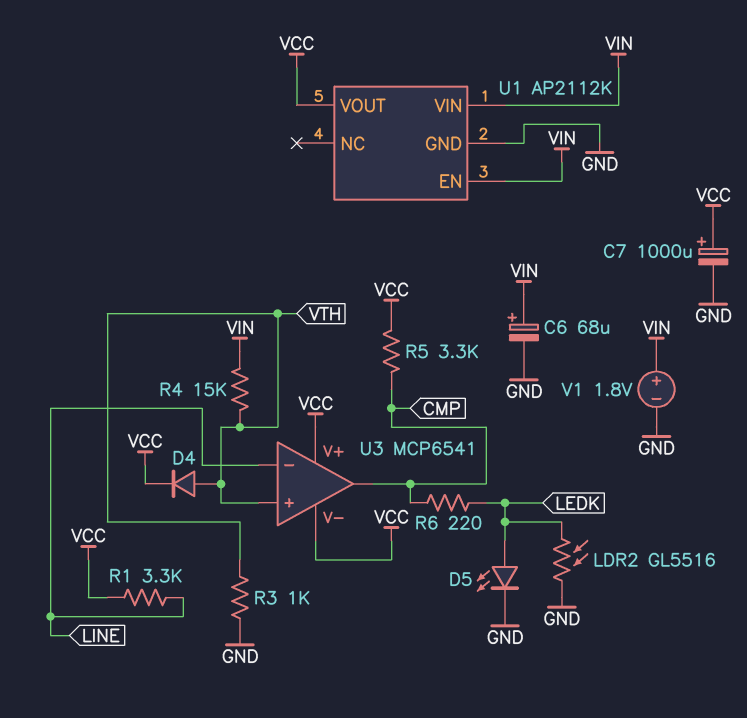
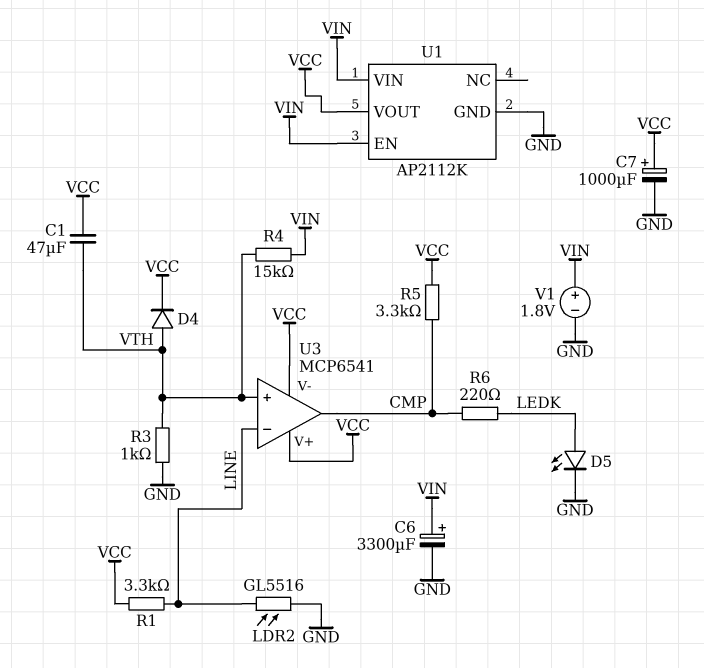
C1: none -> 47uF (VCC, VTH)
C6: 68uF (plus VIN, minus GND) -> 3300uF (plus VIN, minus GND)
LDR2: GL5516 (GND, LEDK) -> GL5516 (GND, LINE)

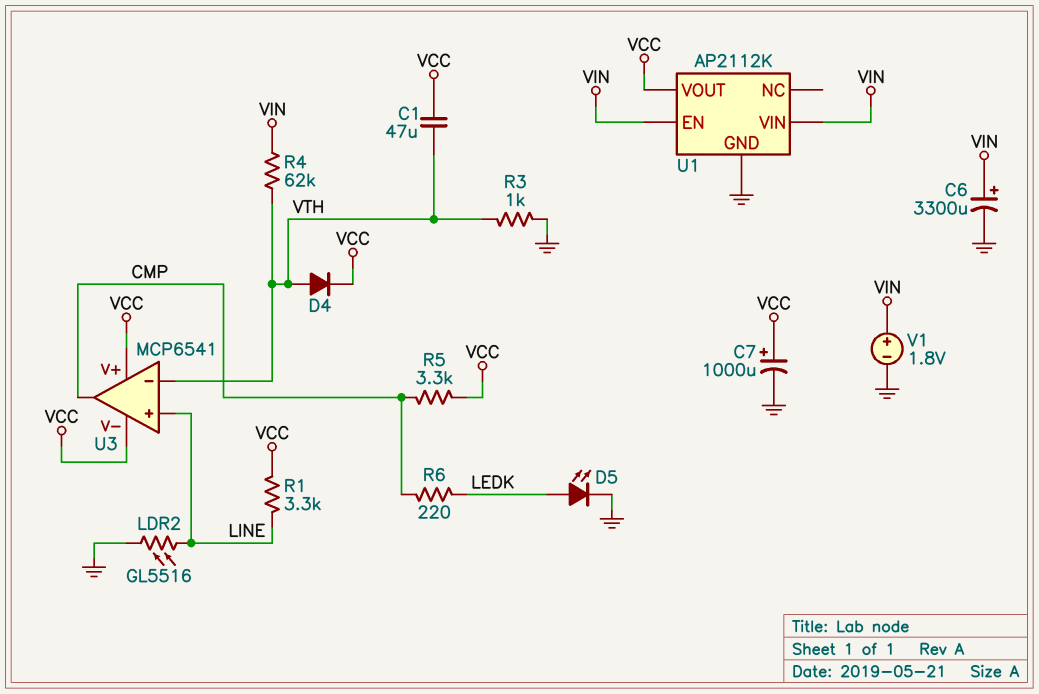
R4: 15k (VIN, VTH) -> 62k (VIN, VTH)
U3 pin in+: VTH -> LINE
U3 pin in-: LINE -> VTH

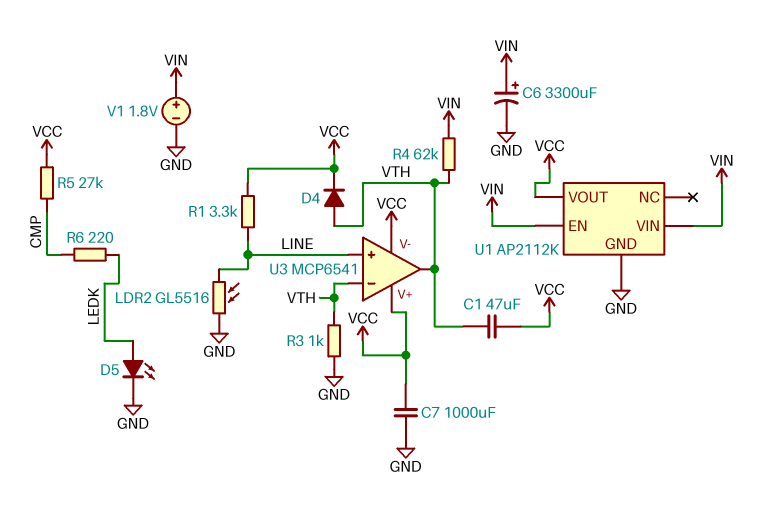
C7: 1000uF (plus VCC, minus GND) -> 1000uF (GND, VCC)
R5: 3.3k (CMP, VCC) -> 27k (CMP, VCC)
U3 pin out: CMP -> VTH

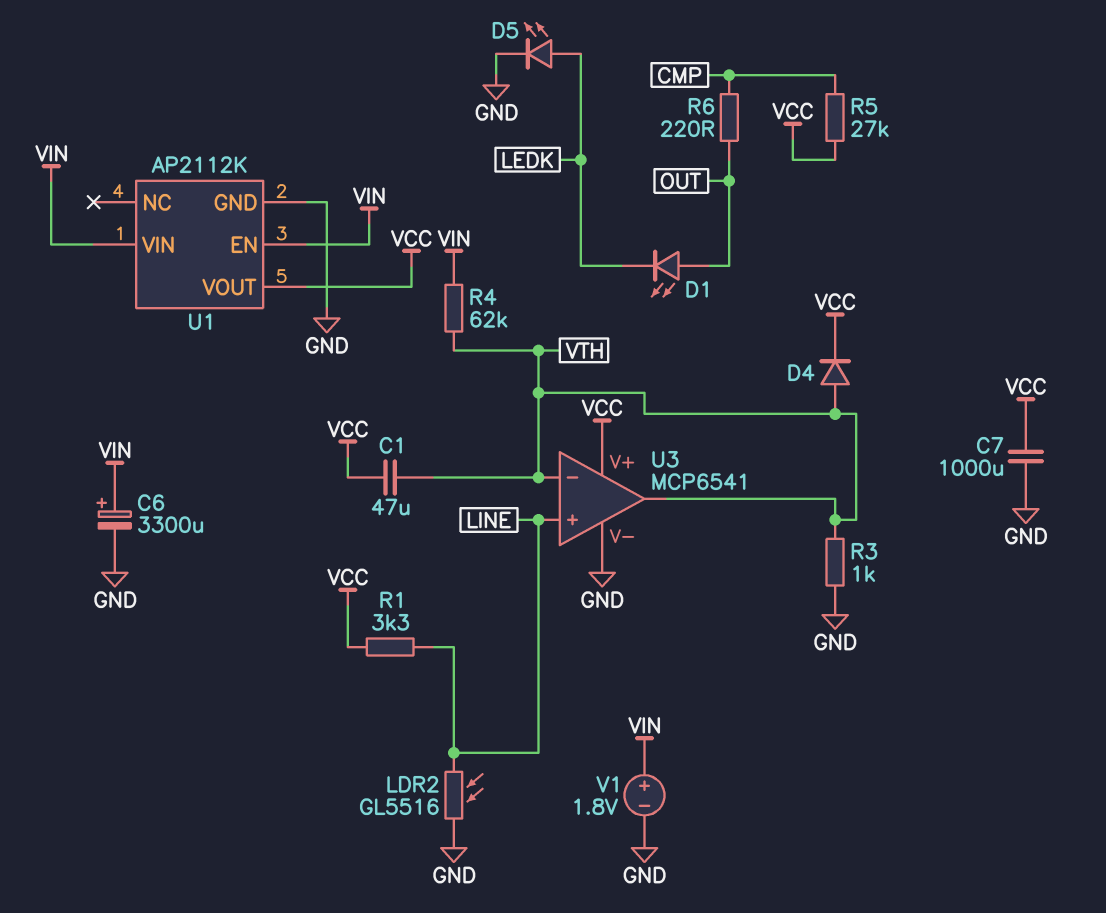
D1: none -> LED (A OUT, K LEDK)
R6: 220 (CMP, LEDK) -> 220 (CMP, OUT)
U3 pin V-: VCC -> GND

